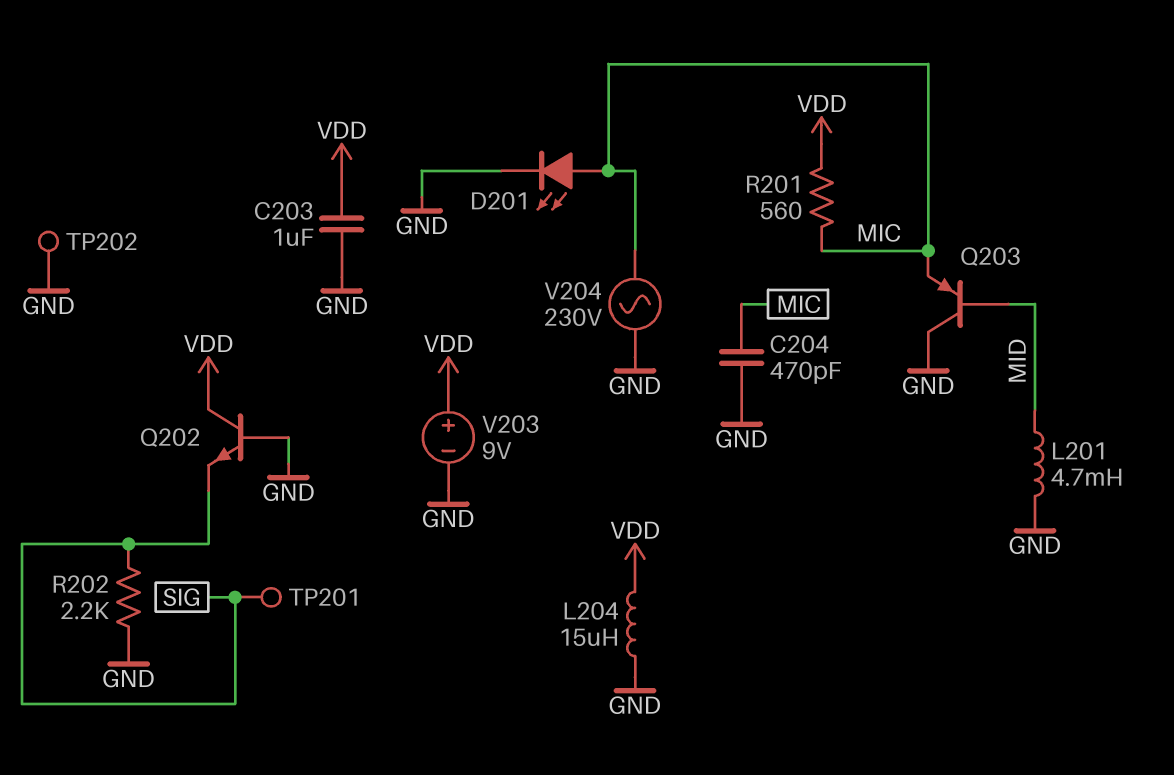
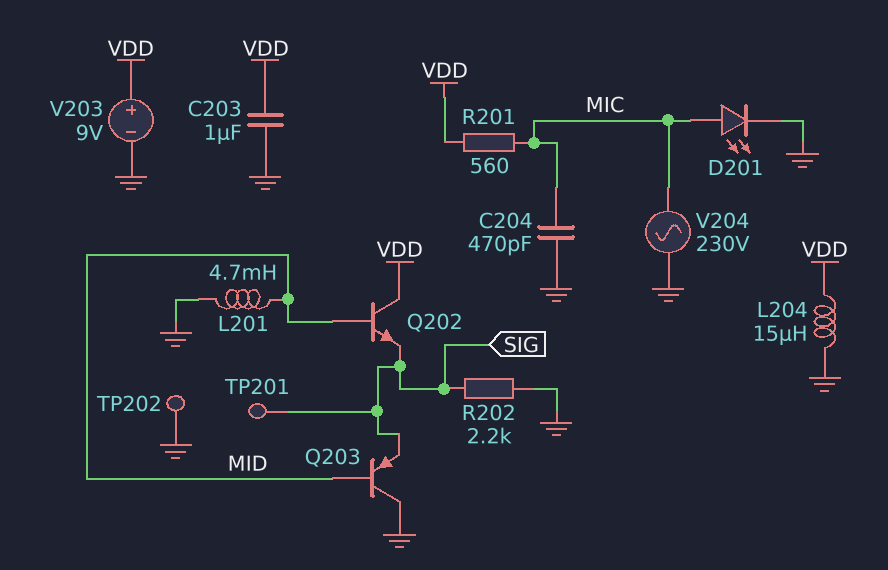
Q202: NPN (B GND, C VDD, E SIG) -> NPN (B MID, C VDD, E SIG)
Q203: PNP (B MID, C GND, E MIC) -> PNP (B MID, C GND, E SIG)

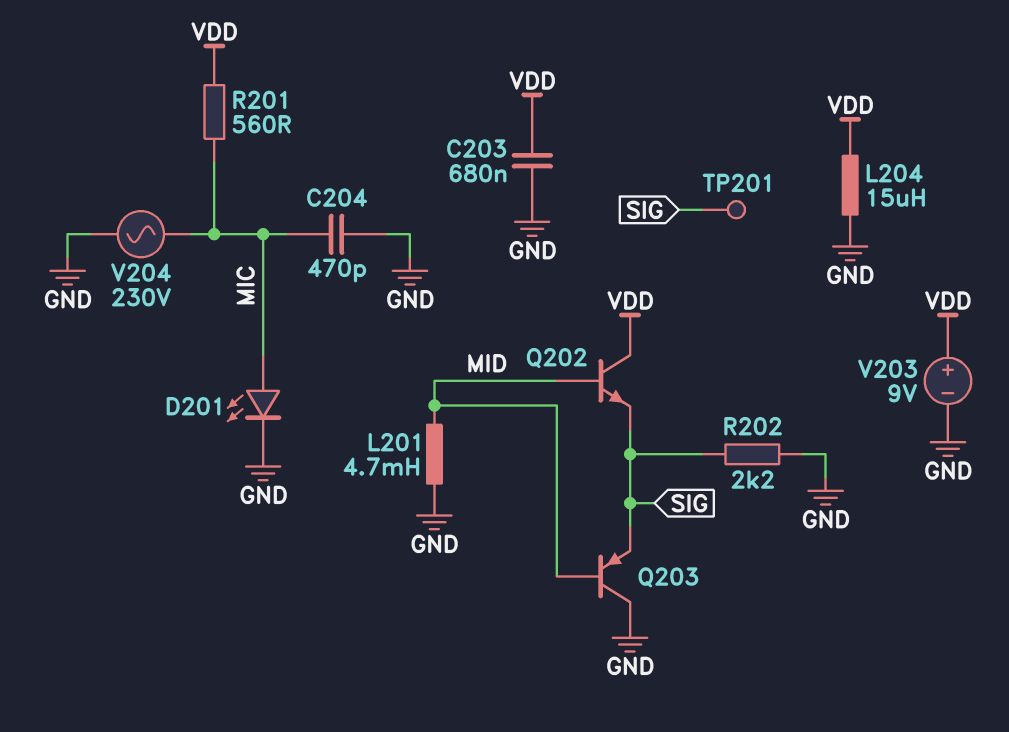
C203: 1uF (GND, VDD) -> 680nF (GND, VDD)
TP202: test point (GND) -> none

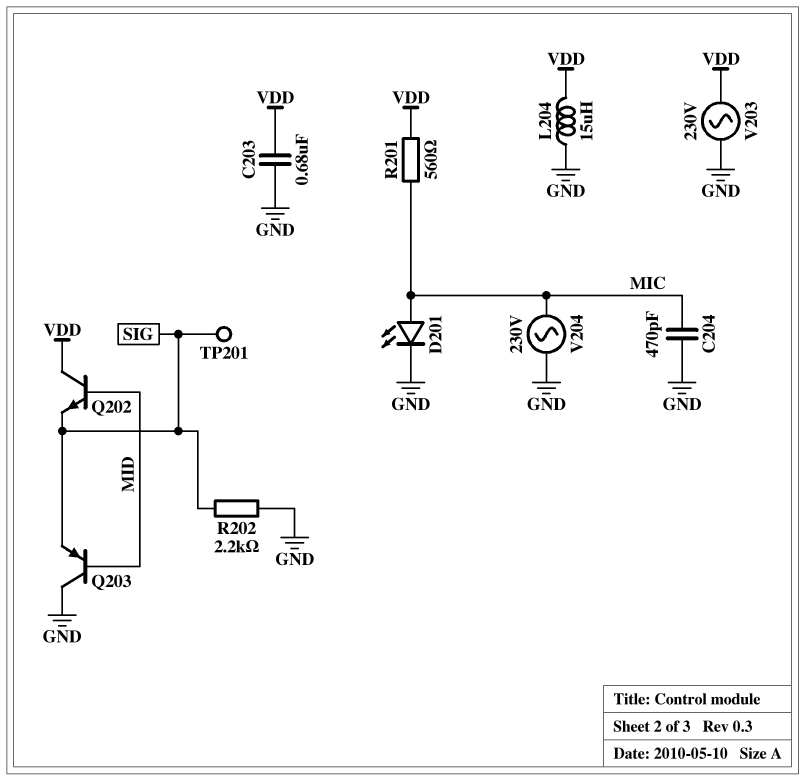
L201: 4.7mH (GND, MID) -> none
V203: 9V (plus VDD, minus GND) -> AC 230V (GND, VDD)

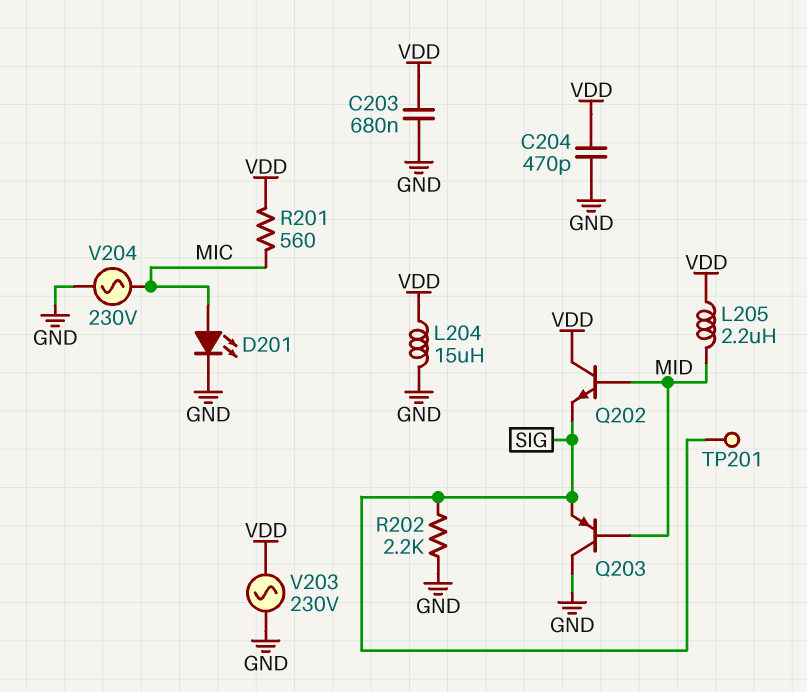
C204: 470pF (GND, MIC) -> 470pF (GND, VDD)
L205: none -> 2.2uH (MID, VDD)

